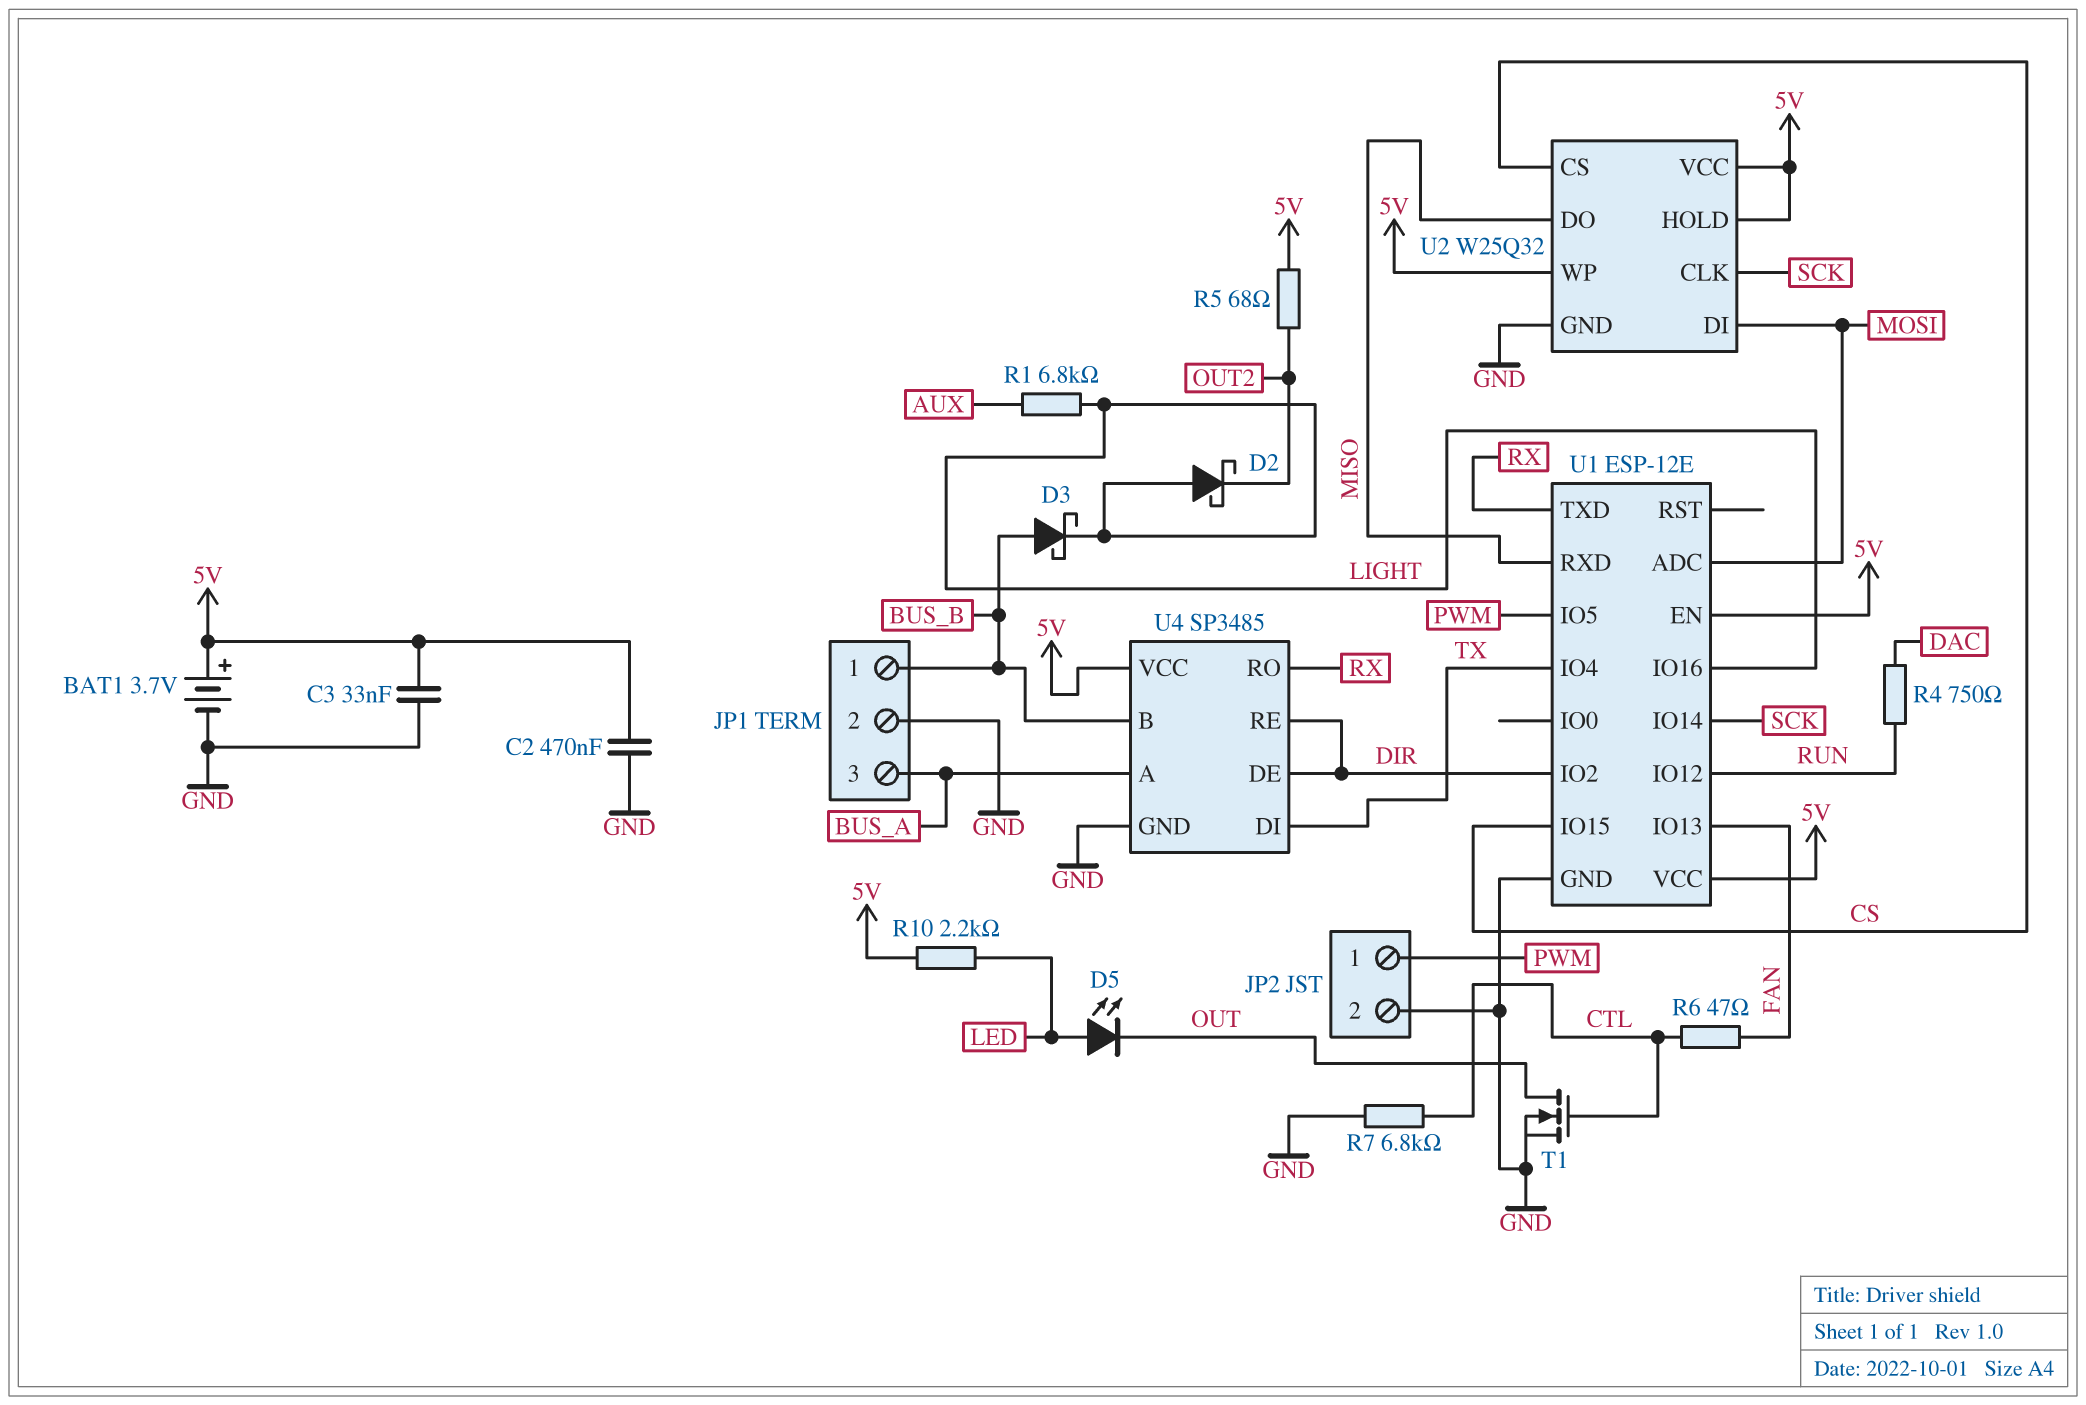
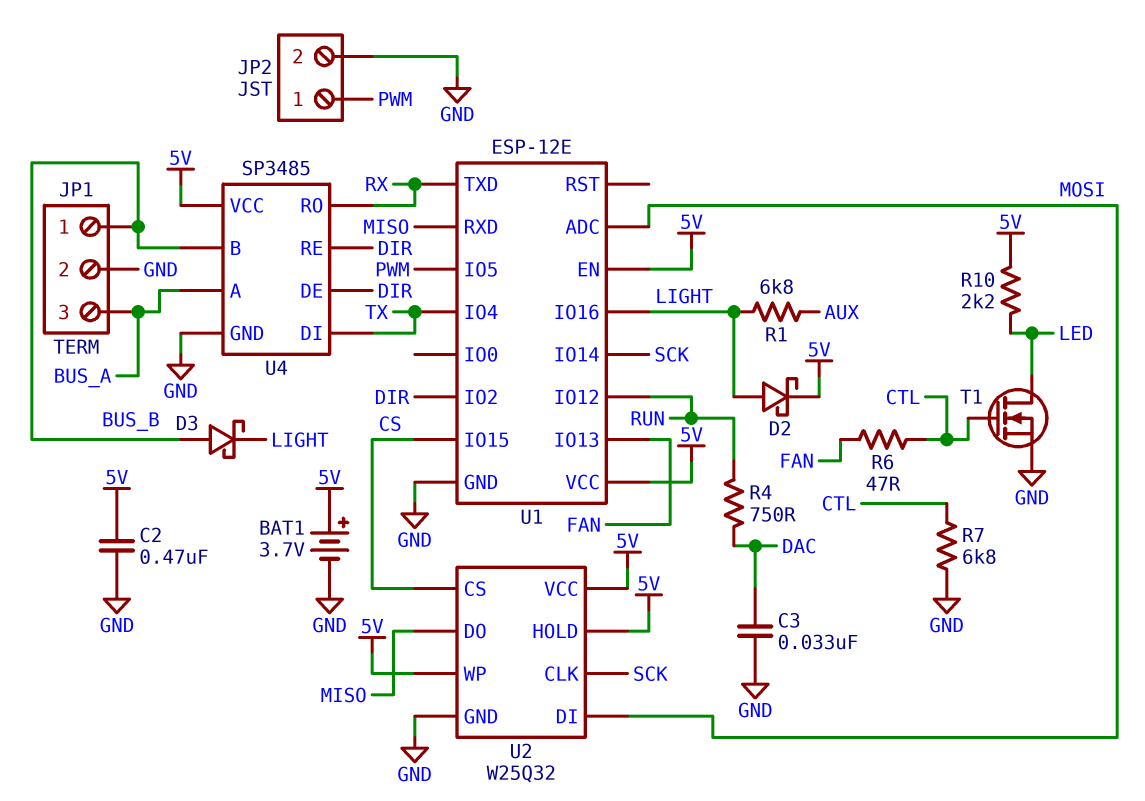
C3: 33nF (5V, GND) -> 33nF (DAC, GND)
D2: schottky (A LIGHT, K OUT2) -> schottky (A LIGHT, K 5V)
D5: LED (A LED, K OUT) -> none
R5: 68 (5V, OUT2) -> none
T1: NMOS (G CTL, D OUT, S GND) -> NMOS (G CTL, D LED, S GND)

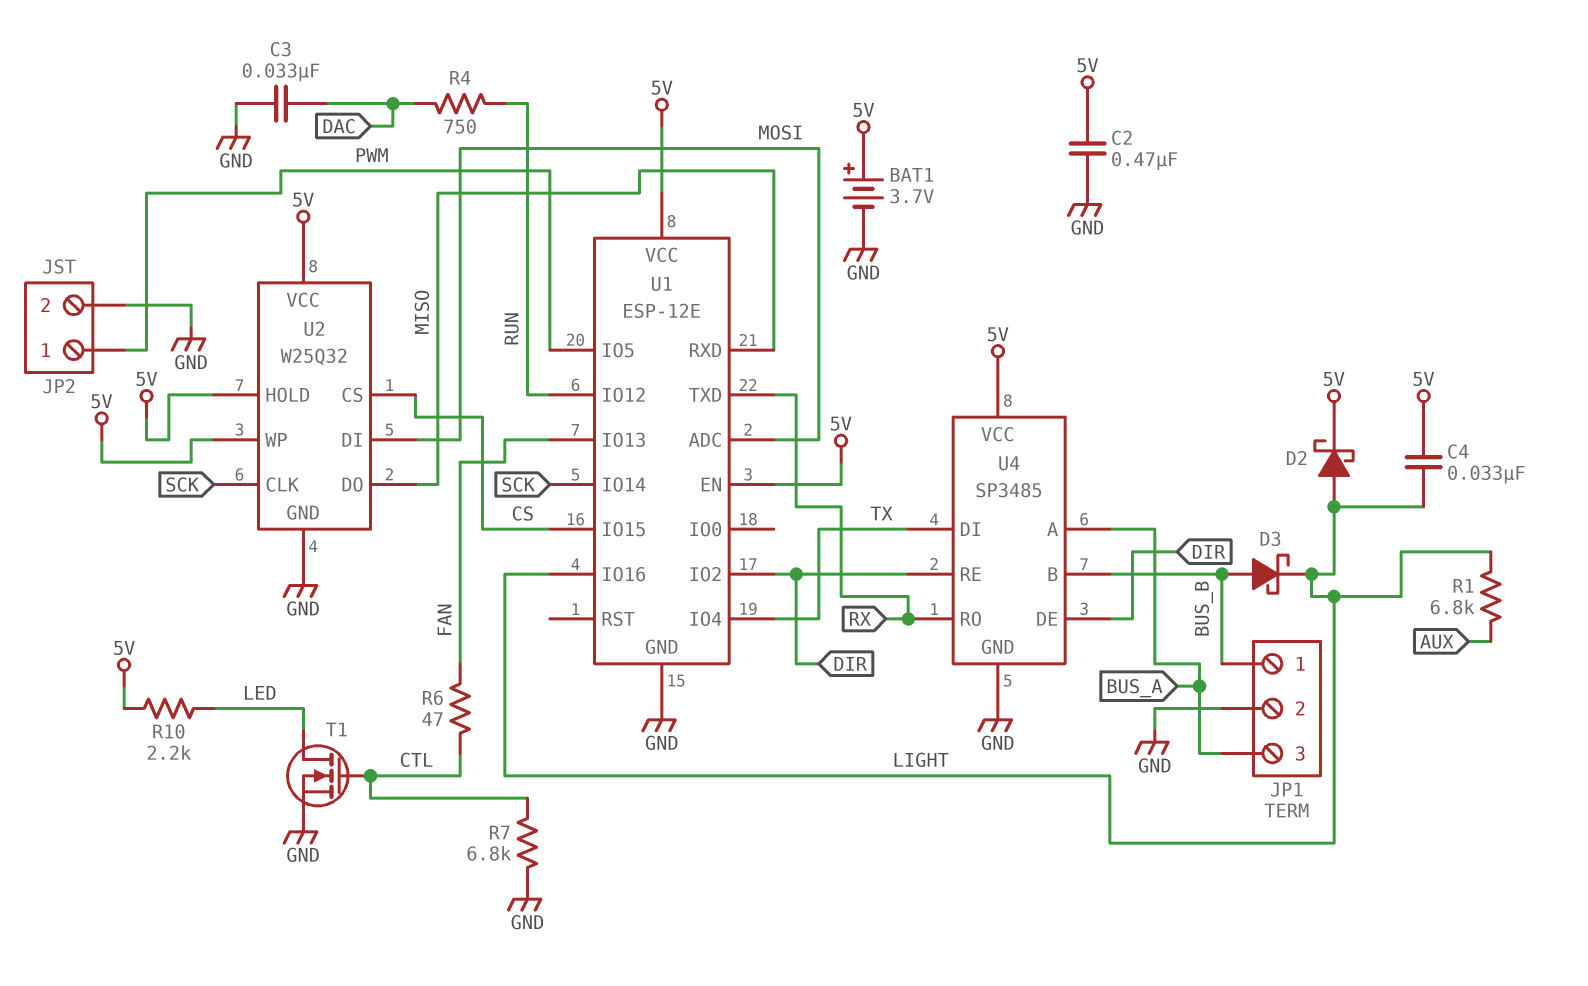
C4: none -> 33nF (5V, LIGHT)

